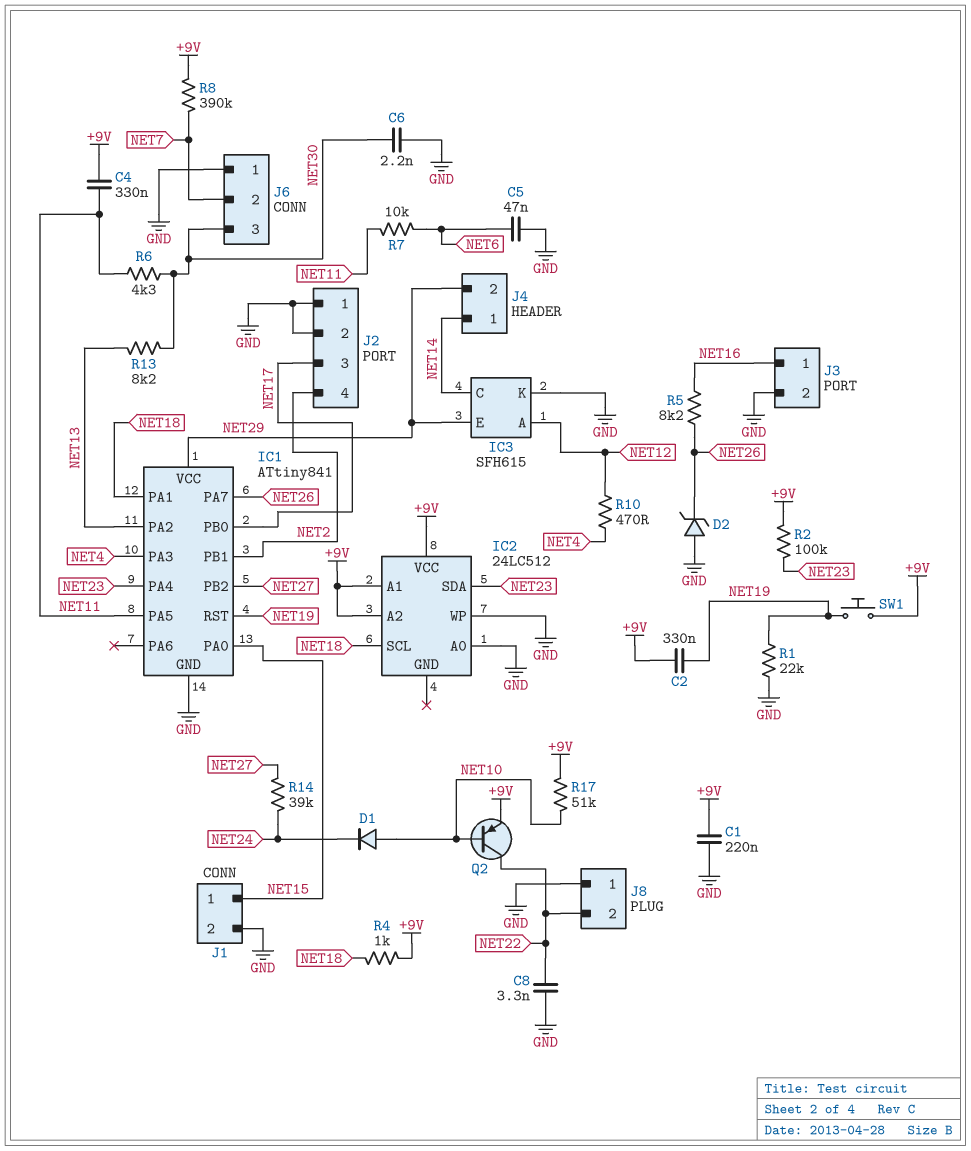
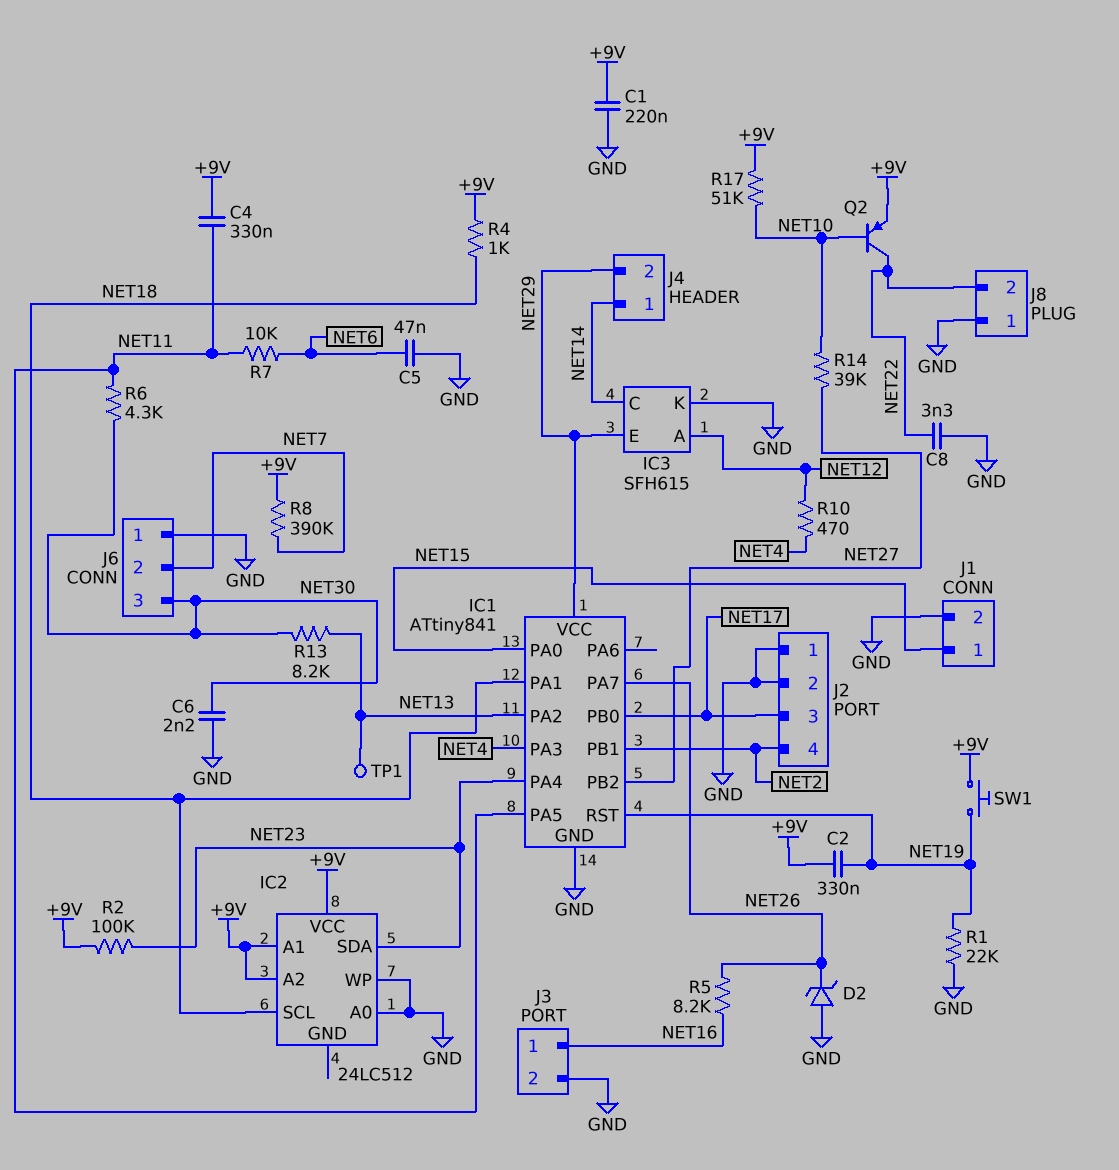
D1: diode (A NET10, K NET24) -> none
R14: 39k (NET24, NET27) -> 39k (NET10, NET27)
TP1: none -> test point (NET13)

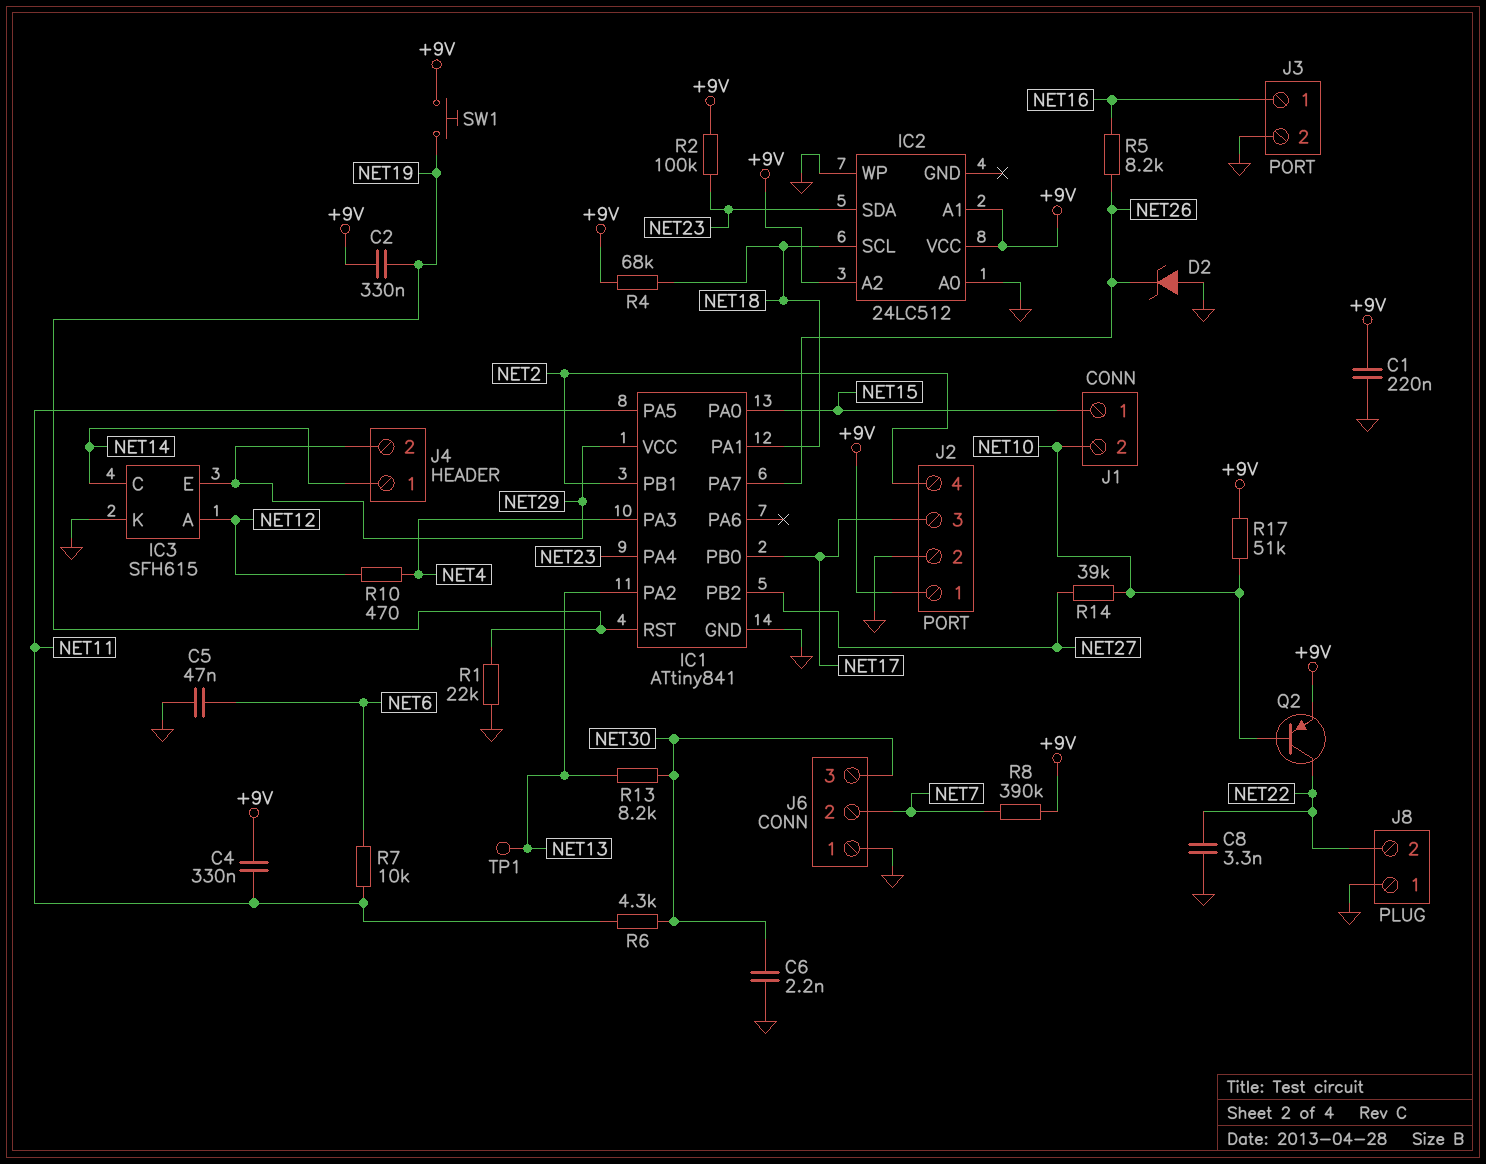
J1 pin 2: GND -> NET10
J2 pin 1: GND -> +9V
R4: 1k (+9V, NET18) -> 68k (+9V, NET18)

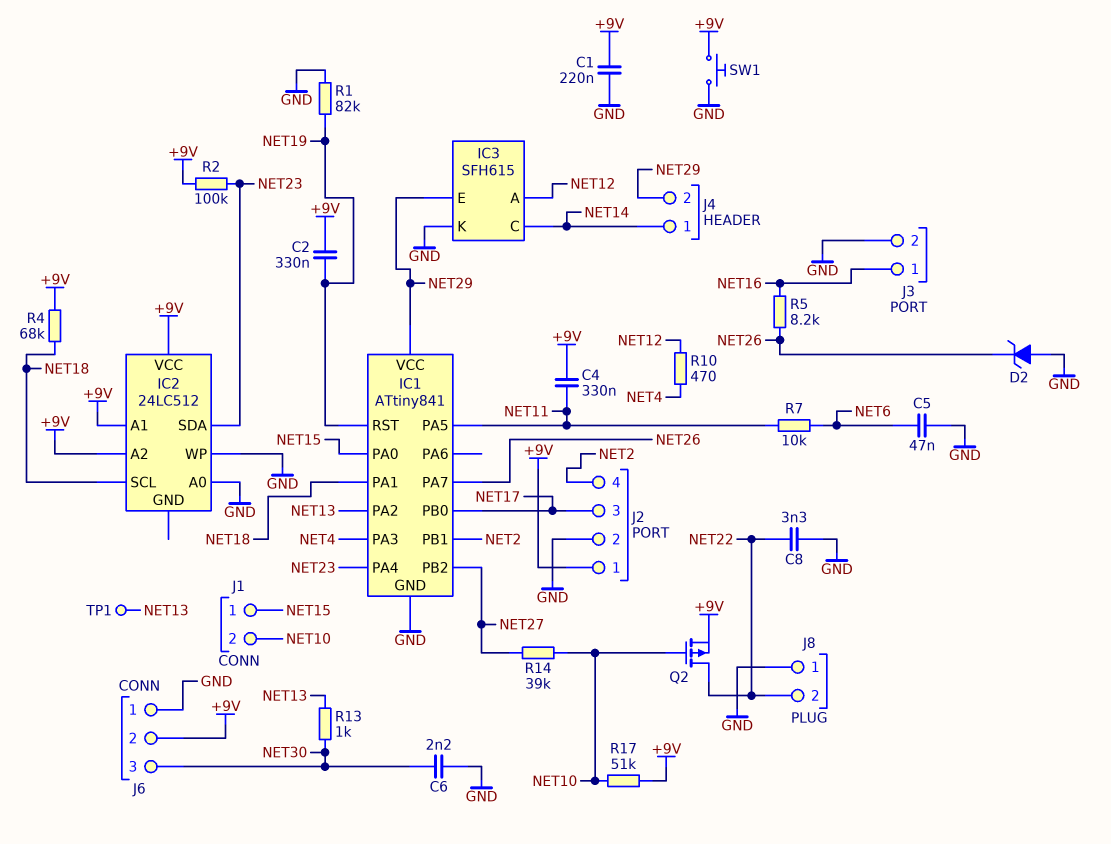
J6 pin 2: NET7 -> +9V
Q2: PNP (B NET10, C NET22, E +9V) -> PMOS (G NET10, D NET22, S +9V)
R1: 22k (GND, NET19) -> 82k (GND, NET19)
R6: 4.3k (NET11, NET30) -> none
R8: 390k (+9V, NET7) -> none
R13: 8.2k (NET13, NET30) -> 1k (NET13, NET30)
SW1: button (+9V, NET19) -> button (+9V, GND)

